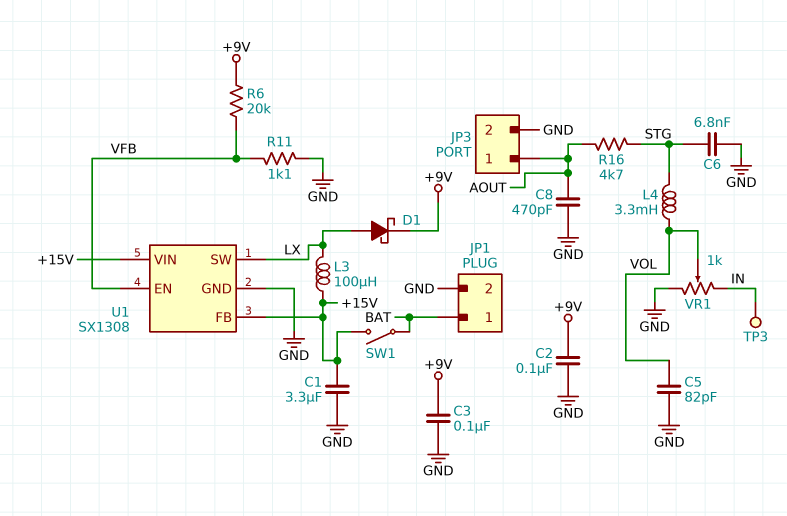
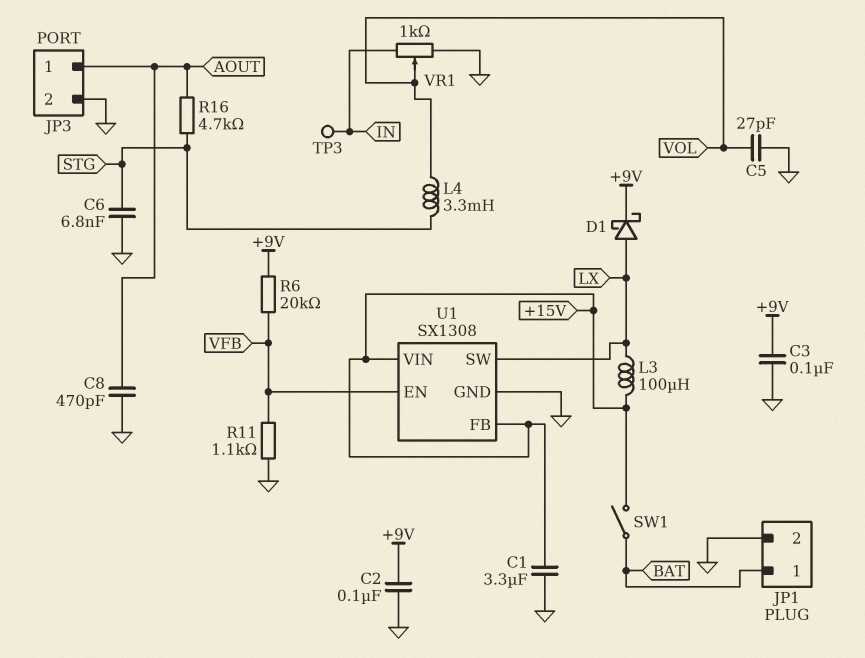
C5: 82pF (GND, VOL) -> 27pF (GND, VOL)

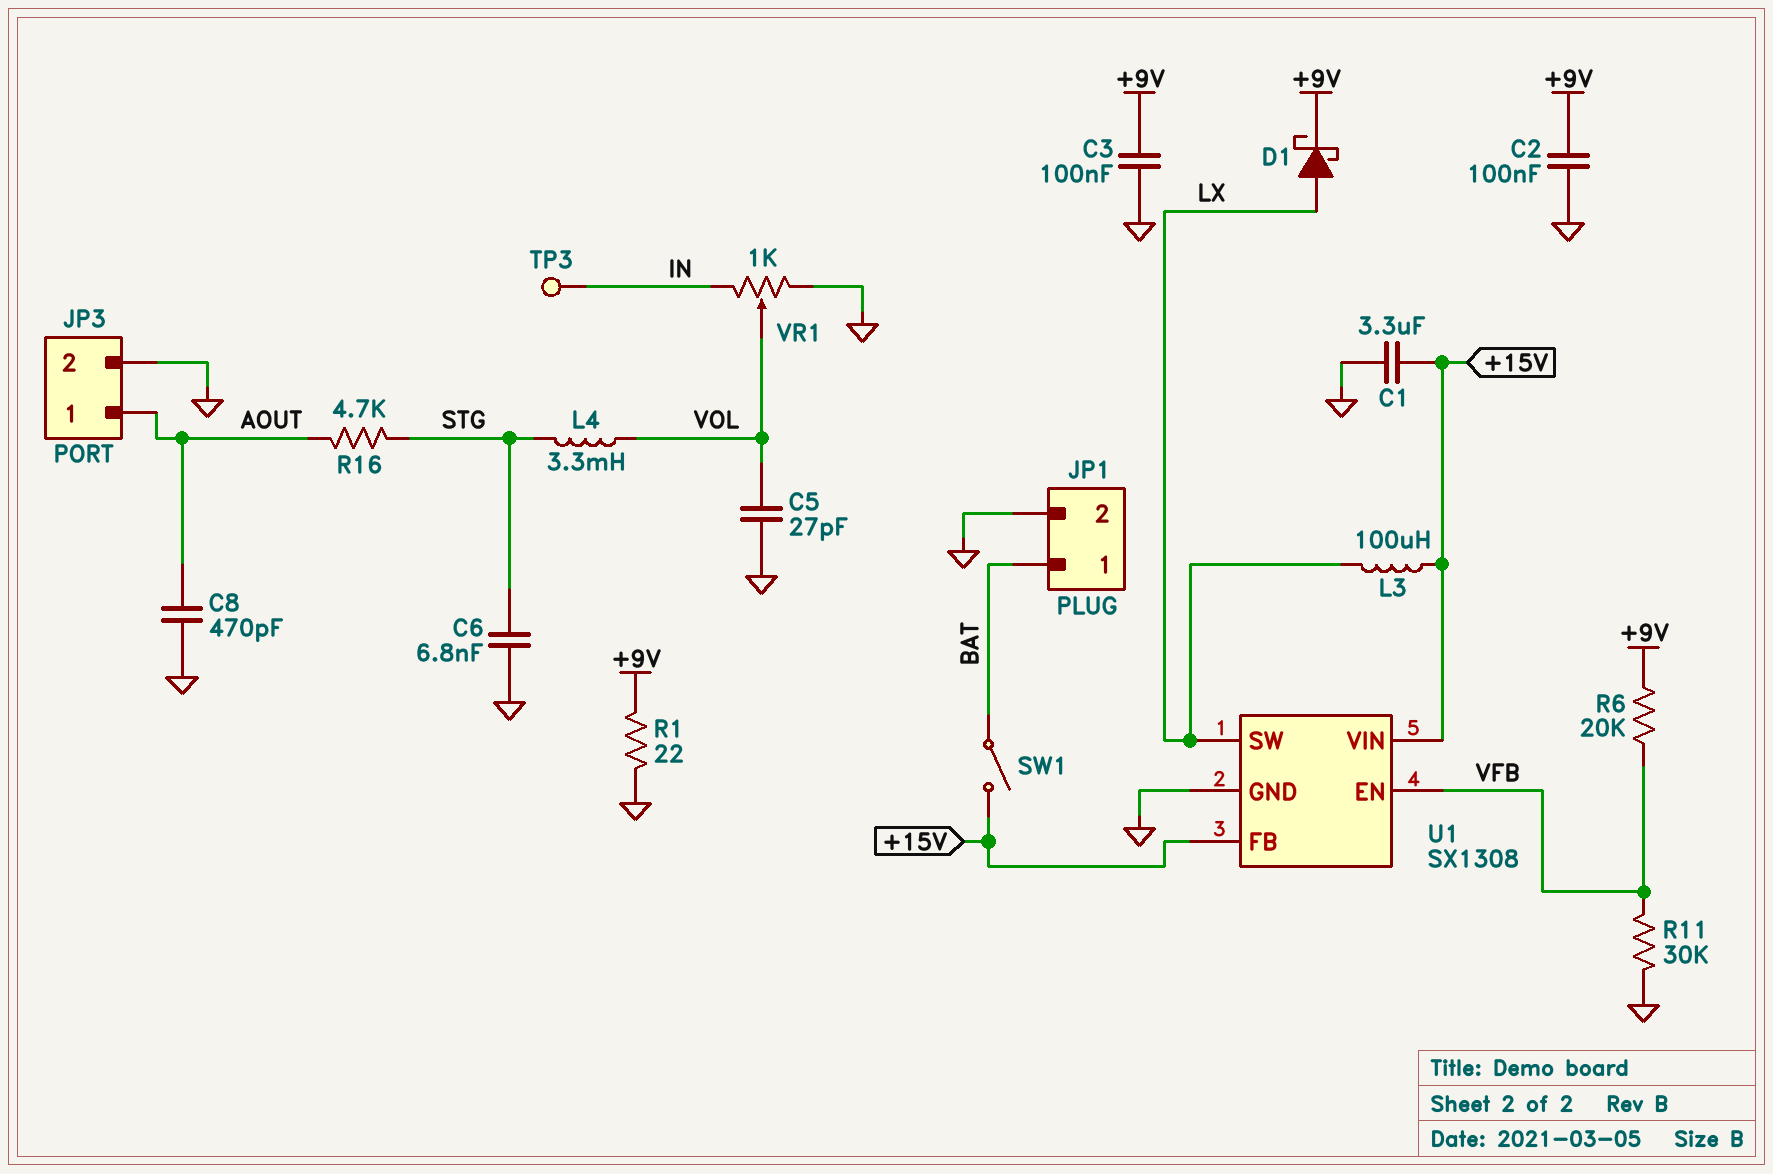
R1: none -> 22 (+9V, GND)
R11: 1.1k (GND, VFB) -> 30k (GND, VFB)

